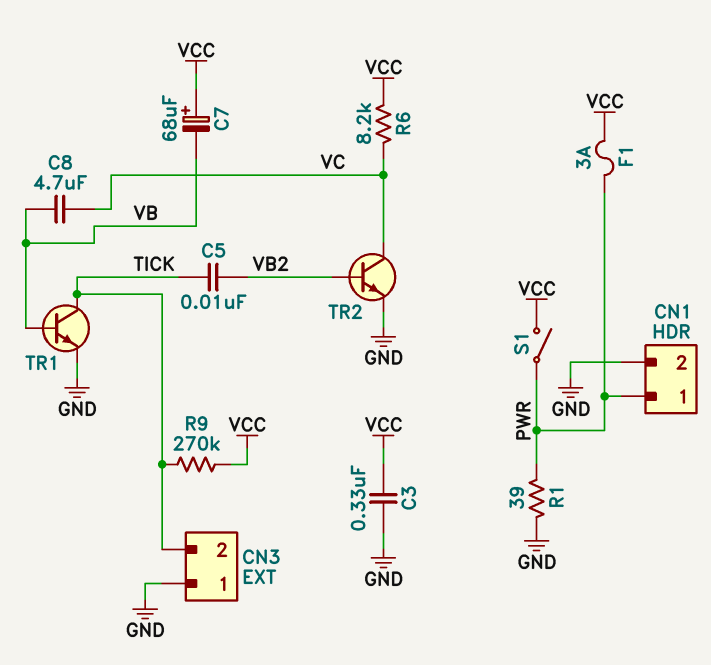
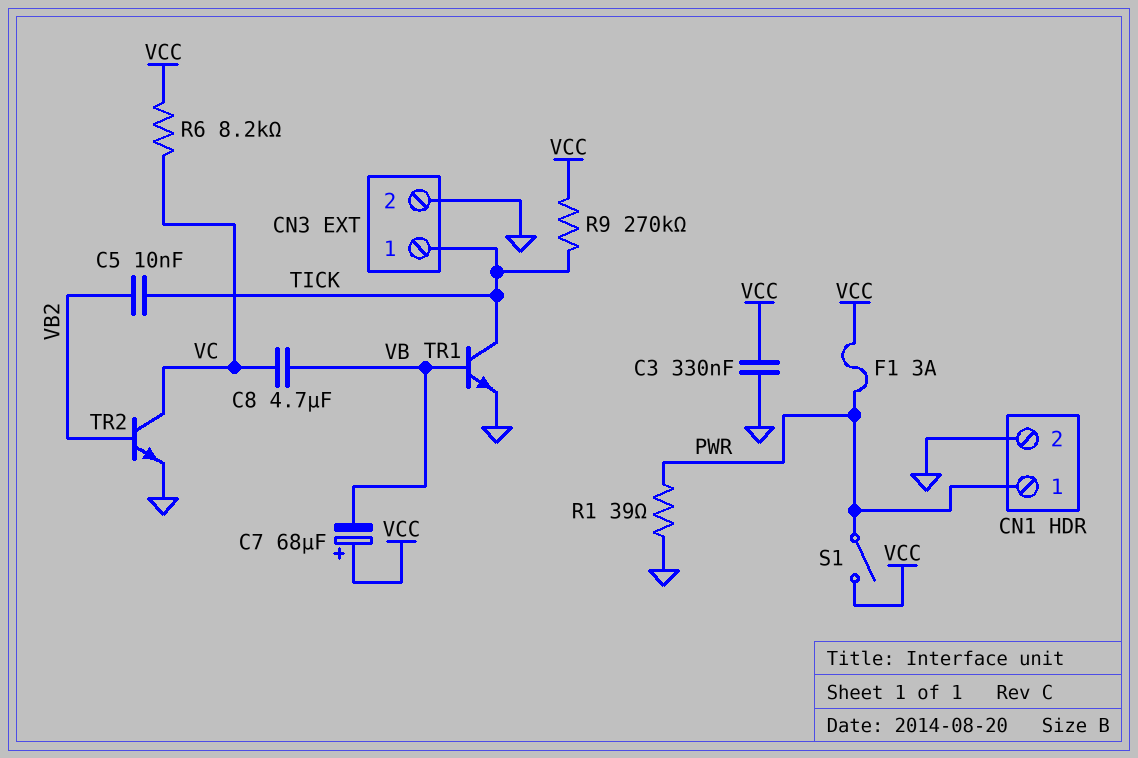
CN3 pin 1: GND -> TICK
CN3 pin 2: TICK -> GND

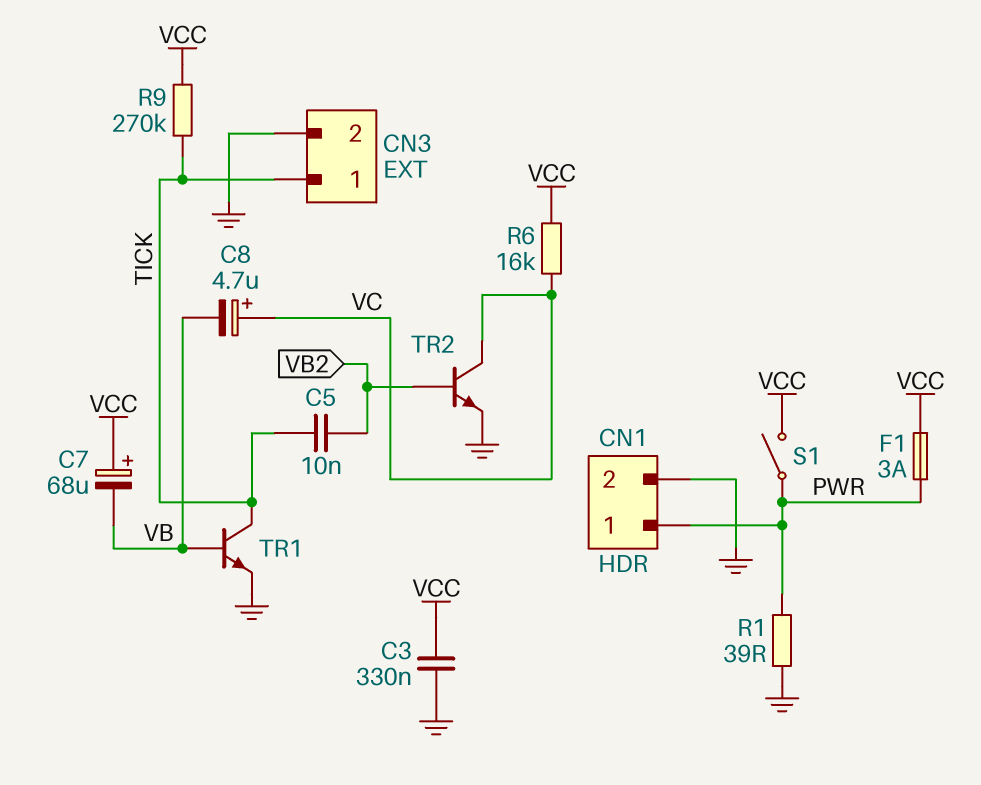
C8: 4.7uF (VB, VC) -> 4.7uF (plus VC, minus VB)
R6: 8.2k (VC, VCC) -> 16k (VC, VCC)

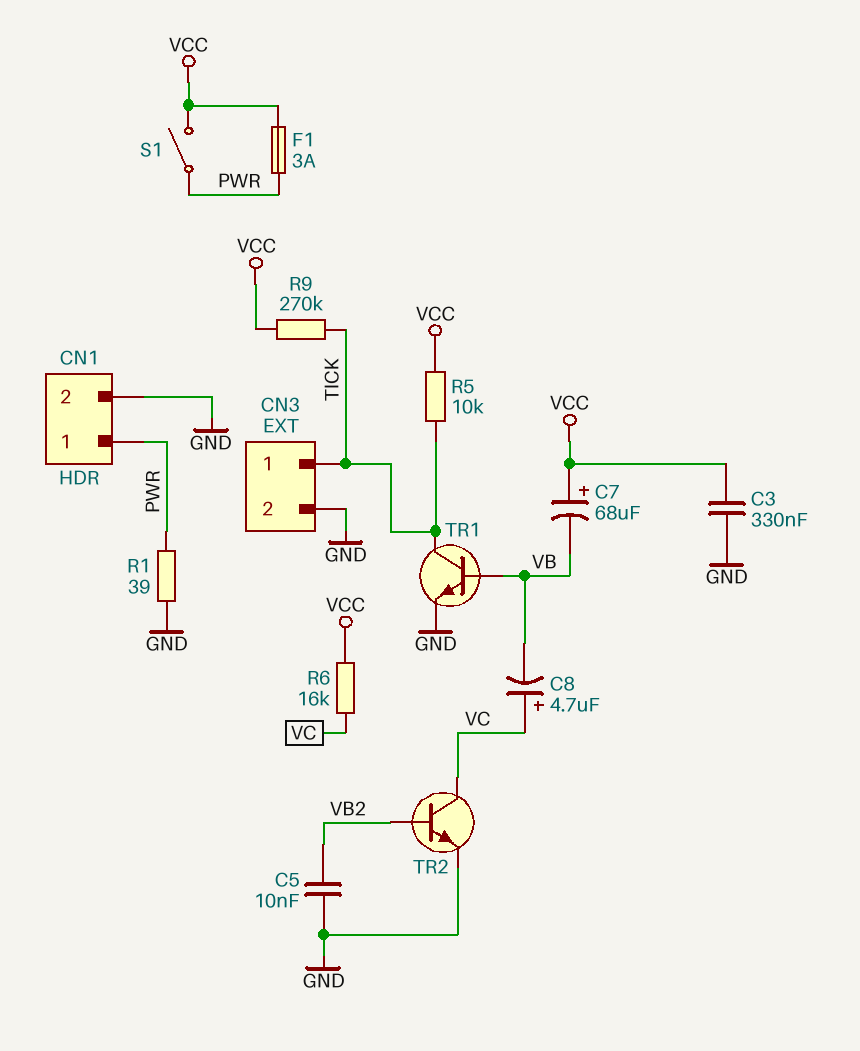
C5: 10nF (TICK, VB2) -> 10nF (GND, VB2)
R5: none -> 10k (TICK, VCC)

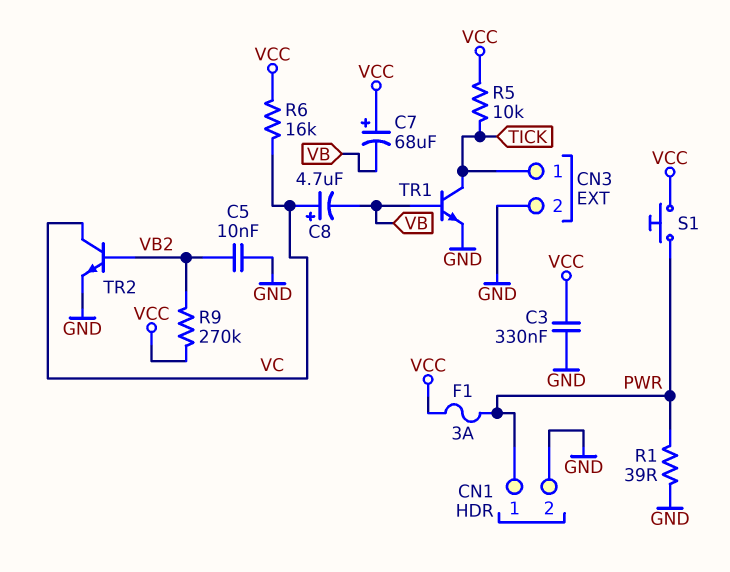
R9: 270k (TICK, VCC) -> 270k (VB2, VCC)
S1: switch (PWR, VCC) -> button (PWR, VCC)

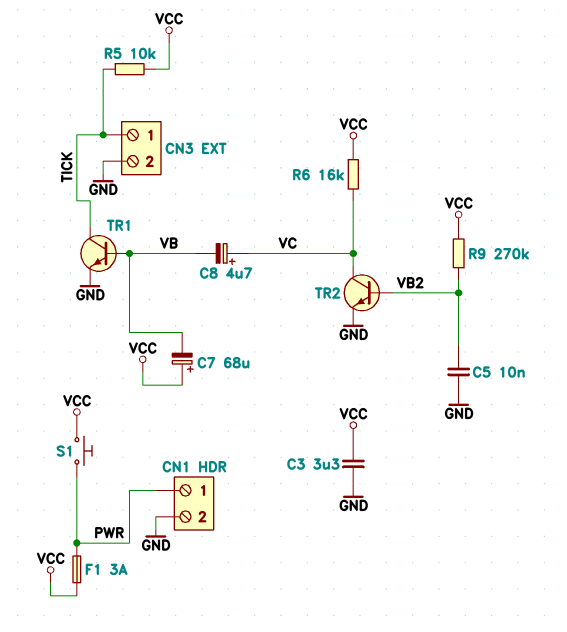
C3: 330nF (GND, VCC) -> 3.3uF (GND, VCC)
R1: 39 (GND, PWR) -> none

